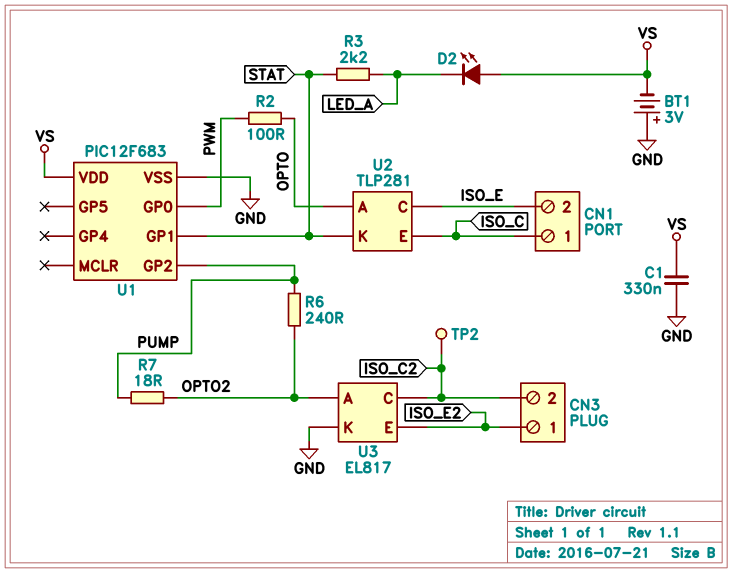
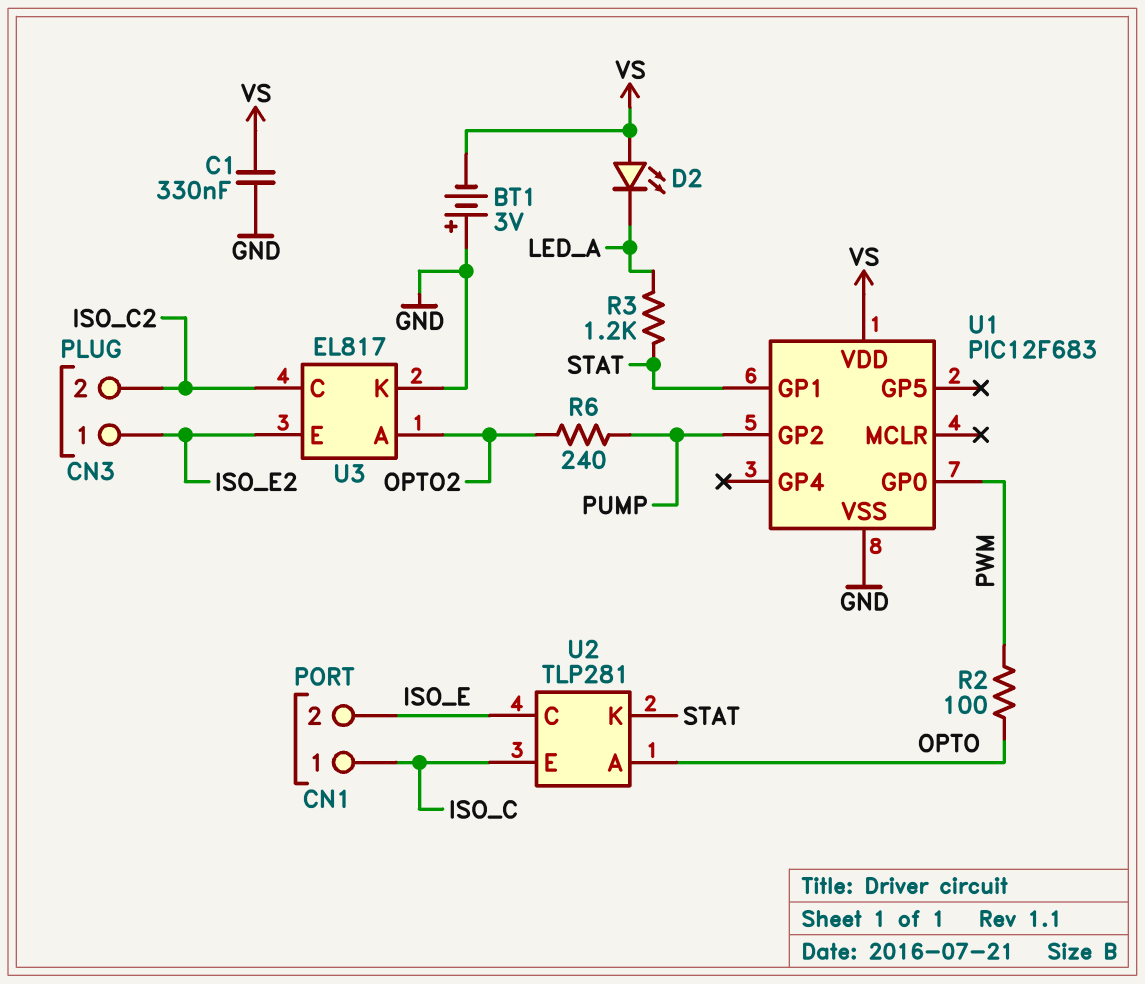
R3: 2.2k (LED_A, STAT) -> 1.2k (LED_A, STAT)
R7: 18 (OPTO2, PUMP) -> none
TP2: test point (ISO_C2) -> none

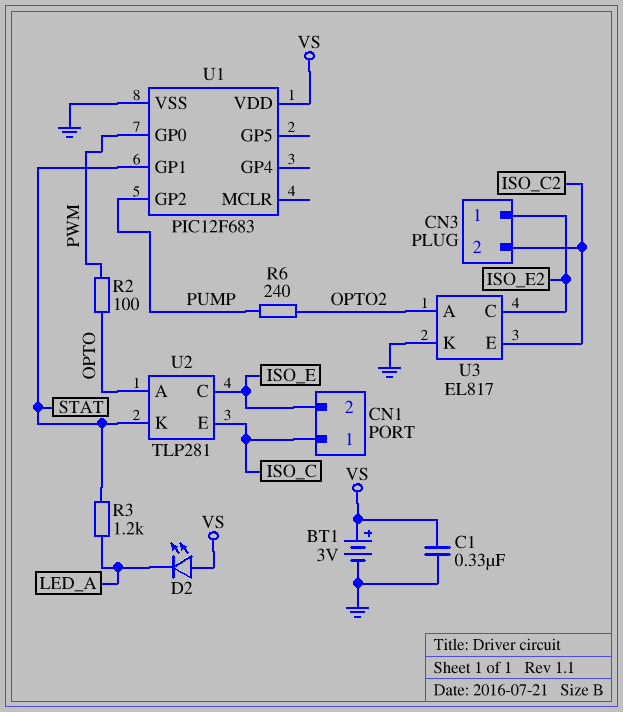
BT1: 3V (plus GND, minus VS) -> 3V (plus VS, minus GND)
U3 pin C: ISO_C2 -> ISO_E2
U3 pin E: ISO_E2 -> ISO_C2

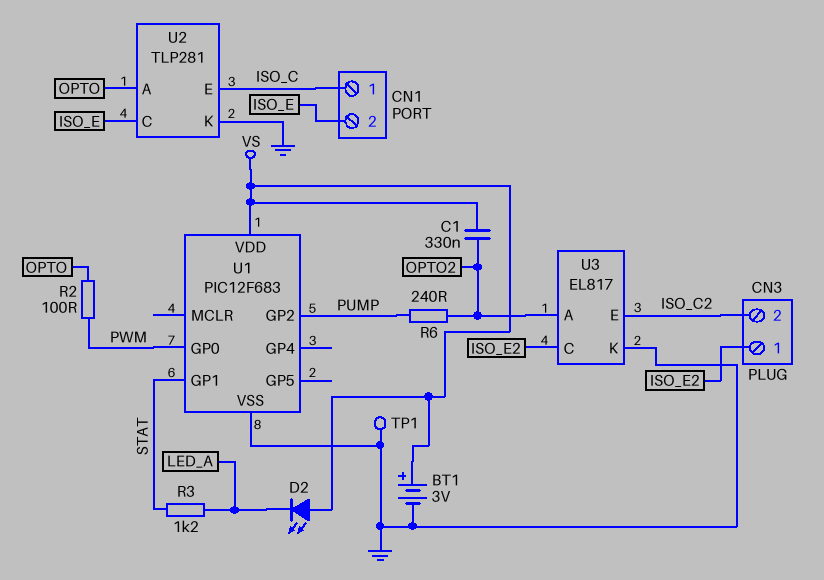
C1: 330nF (GND, VS) -> 330nF (OPTO2, VS)
TP1: none -> test point (GND)
U2 pin K: STAT -> GND

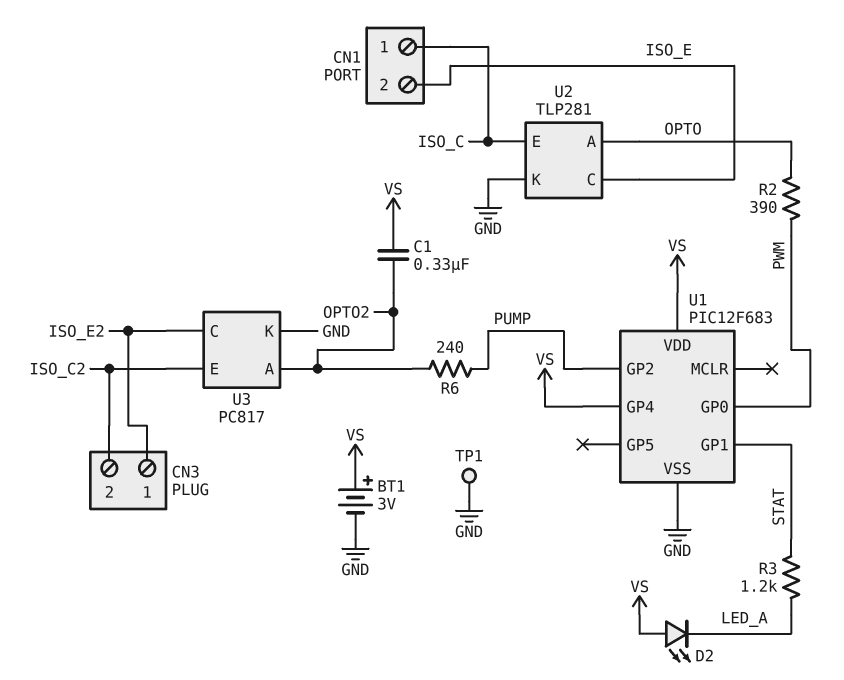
R2: 100 (OPTO, PWM) -> 390 (OPTO, PWM)
U1 pin GP4: none -> VS
U3: EL817 -> PC817

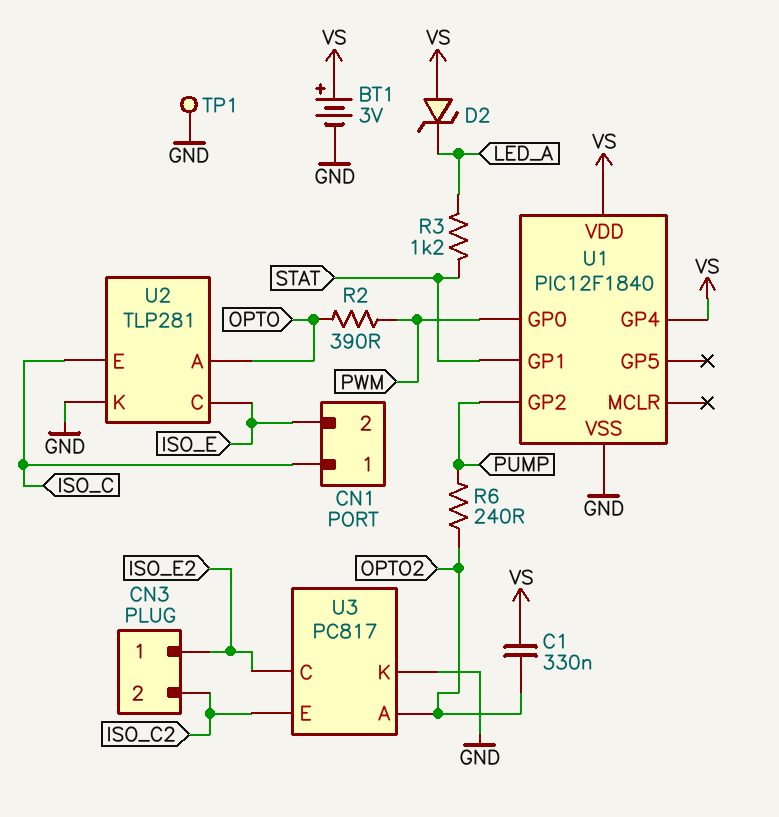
D2: LED (A VS, K LED_A) -> zener (A VS, K LED_A)
U1: PIC12F683 -> PIC12F1840

